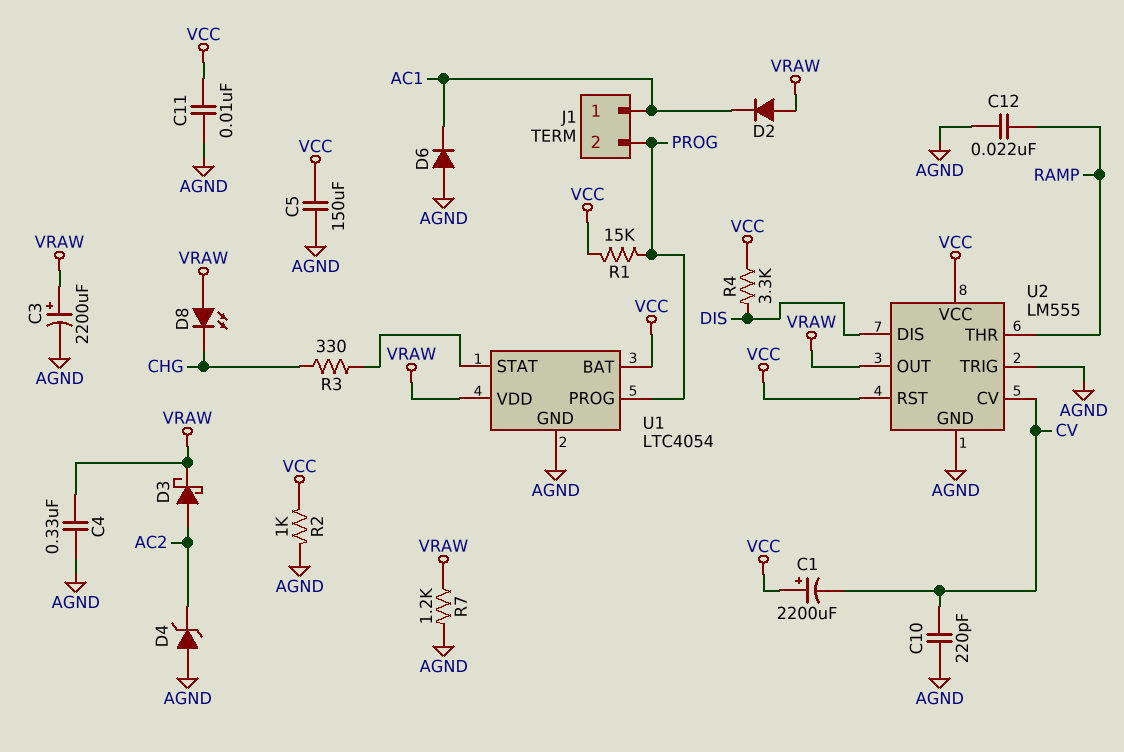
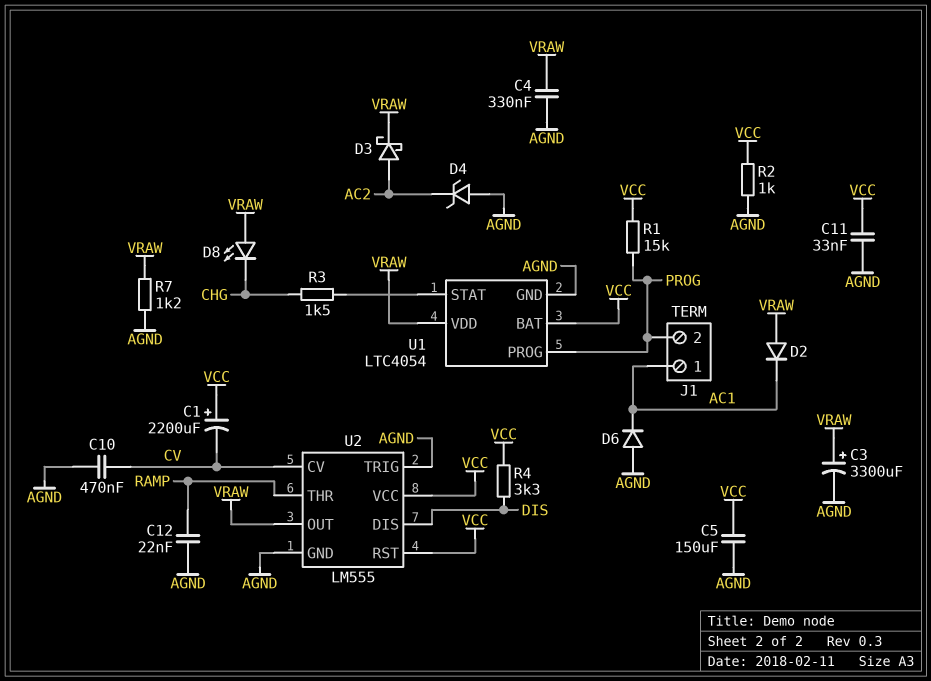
C3: 2200uF (plus VRAW, minus AGND) -> 3300uF (plus VRAW, minus AGND)
C10: 220pF (AGND, CV) -> 470nF (AGND, CV)
C11: 10nF (AGND, VCC) -> 33nF (AGND, VCC)
R3: 330 (CHG, U1/STAT) -> 1.5k (CHG, U1/STAT)

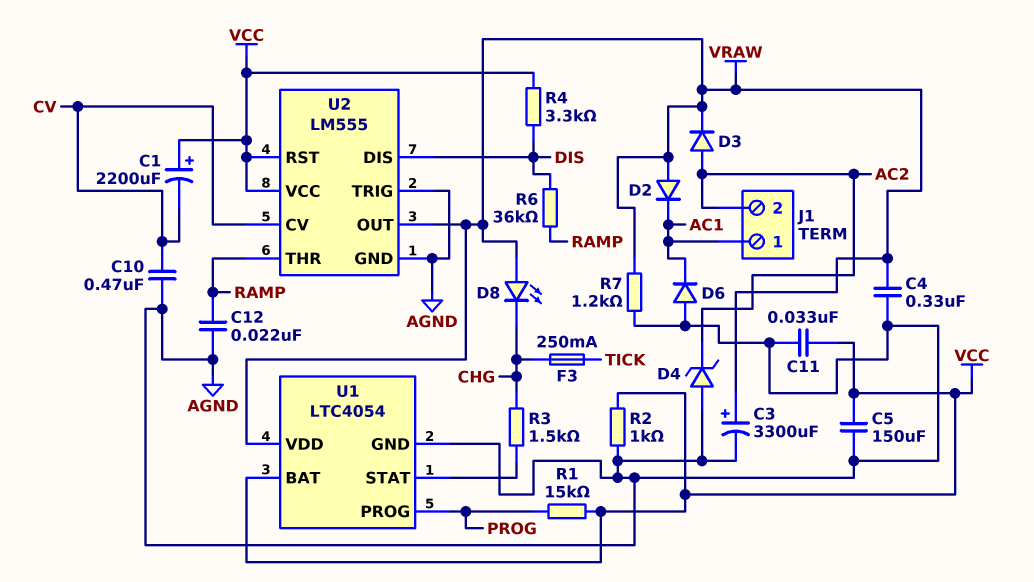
D3: schottky (A AC2, K VRAW) -> diode (A AC2, K VRAW)
F3: none -> 250mA (CHG, TICK)
J1 pin 2: PROG -> AC2
R6: none -> 36k (DIS, RAMP)

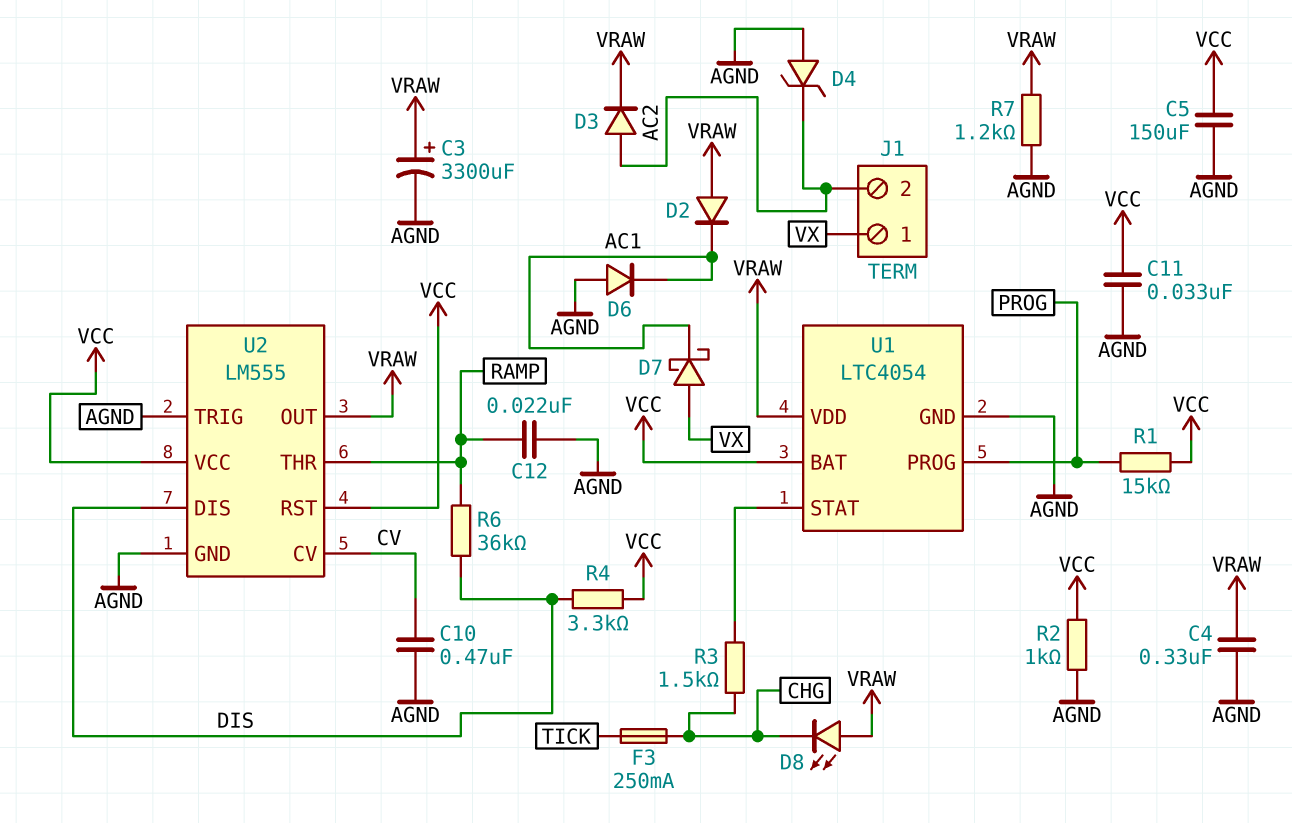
C1: 2200uF (plus VCC, minus CV) -> none
D7: none -> schottky (A VX, K AC1)
J1 pin 1: AC1 -> VX

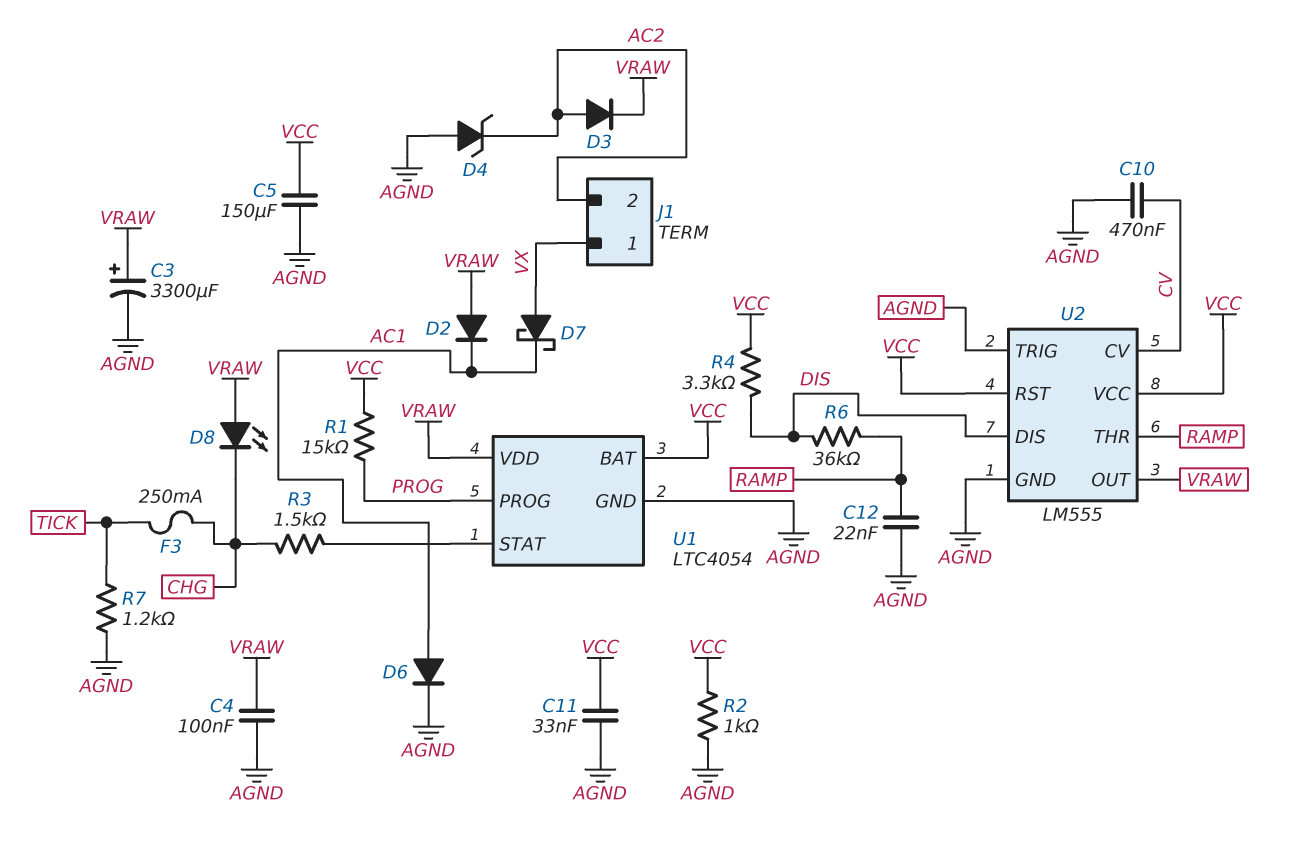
C4: 330nF (AGND, VRAW) -> 100nF (AGND, VRAW)
D6: diode (A AGND, K AC1) -> diode (A AC1, K AGND)
R7: 1.2k (AGND, VRAW) -> 1.2k (AGND, TICK)

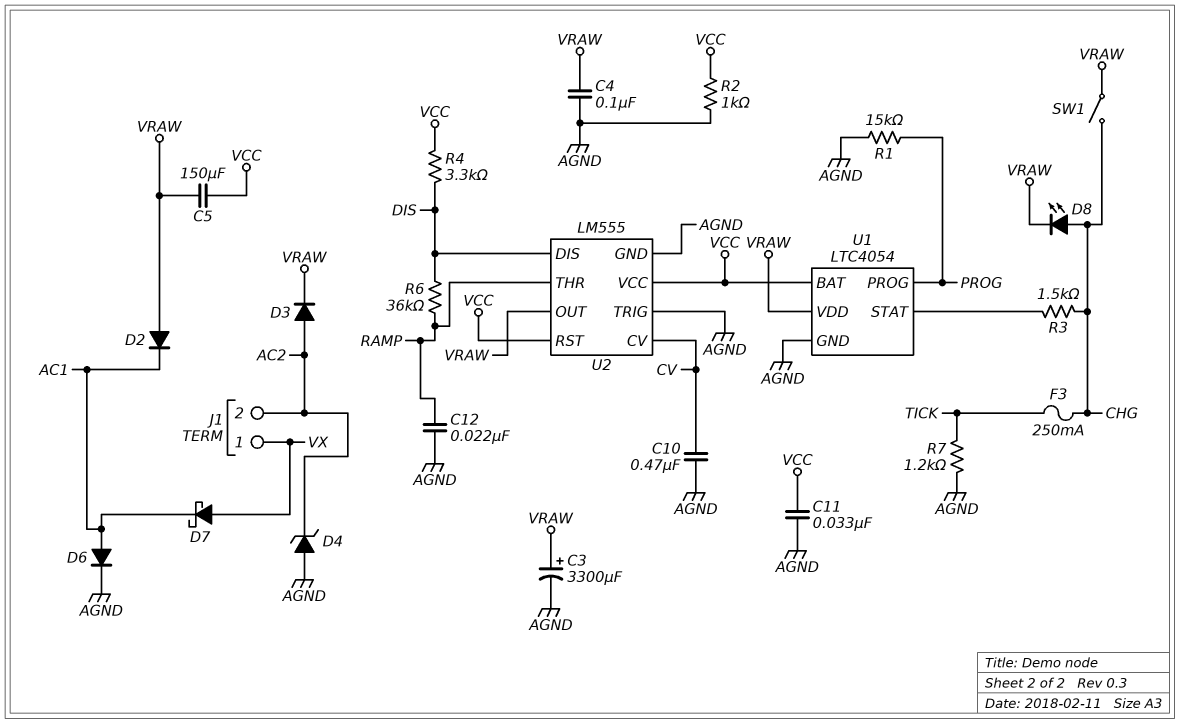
C5: 150uF (AGND, VCC) -> 150uF (VCC, VRAW)
D8: LED (A VRAW, K CHG) -> LED (A CHG, K VRAW)
R1: 15k (PROG, VCC) -> 15k (AGND, PROG)
SW1: none -> switch (CHG, VRAW)

